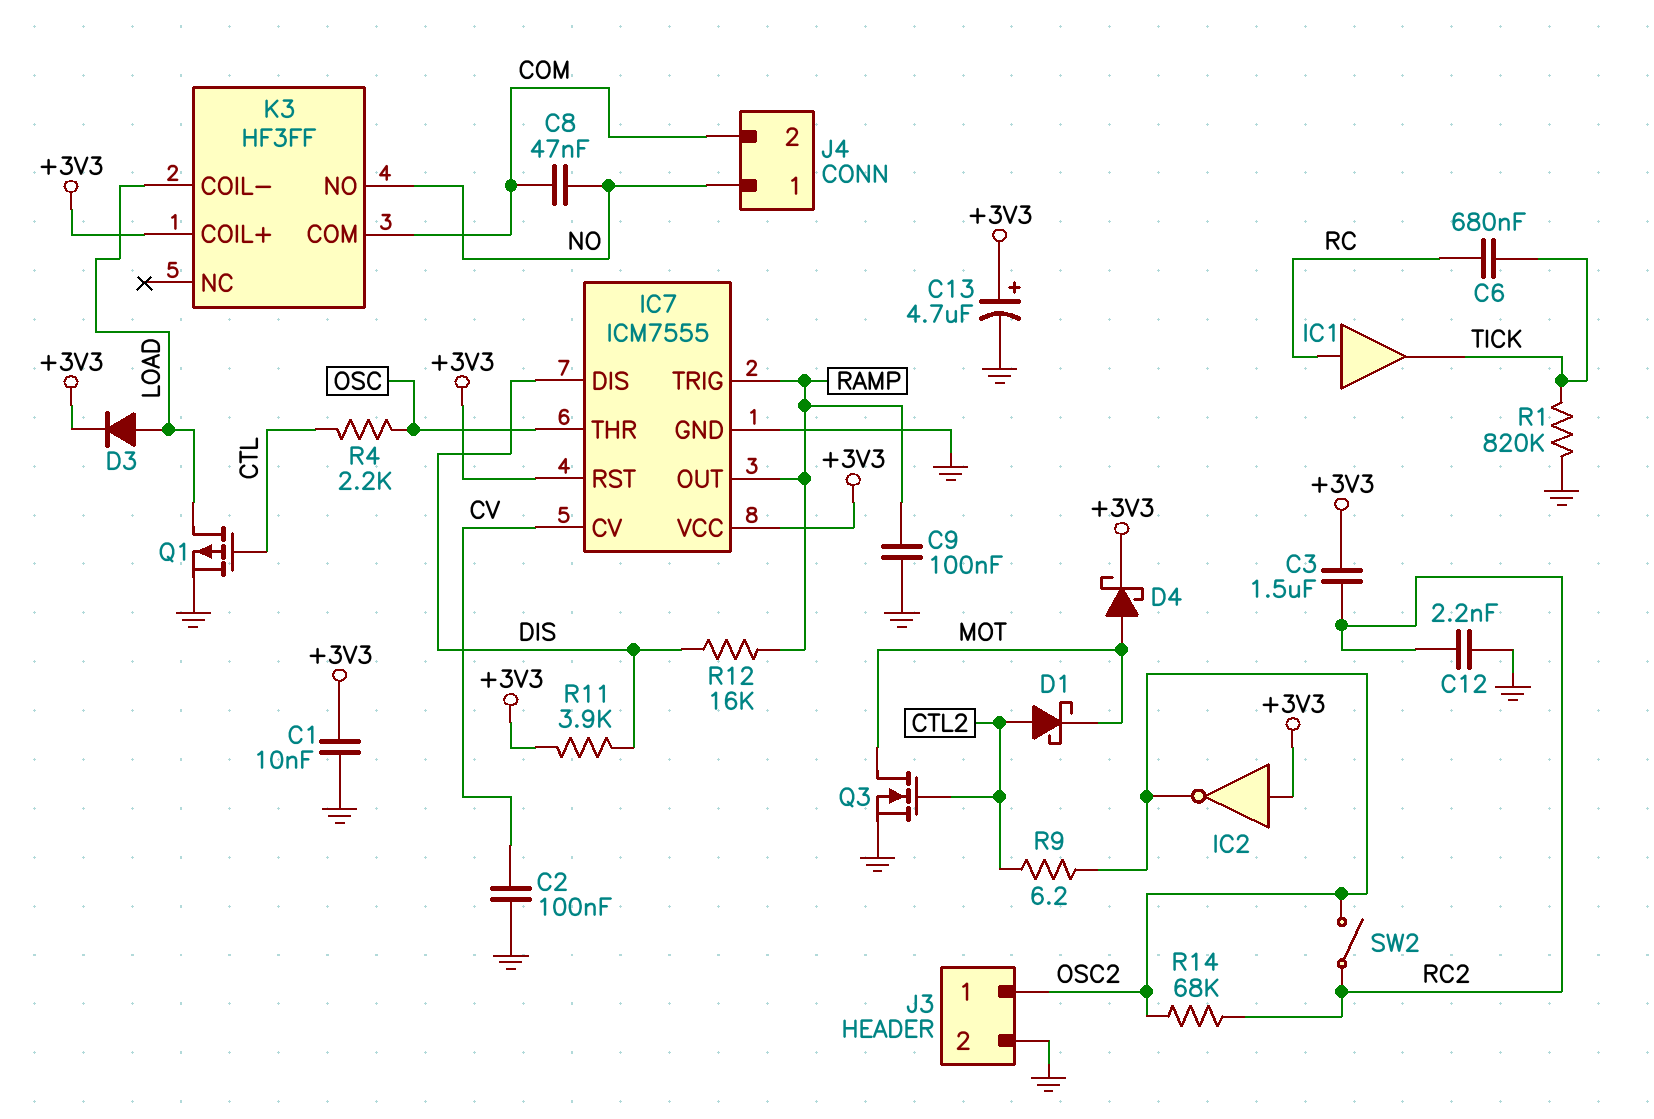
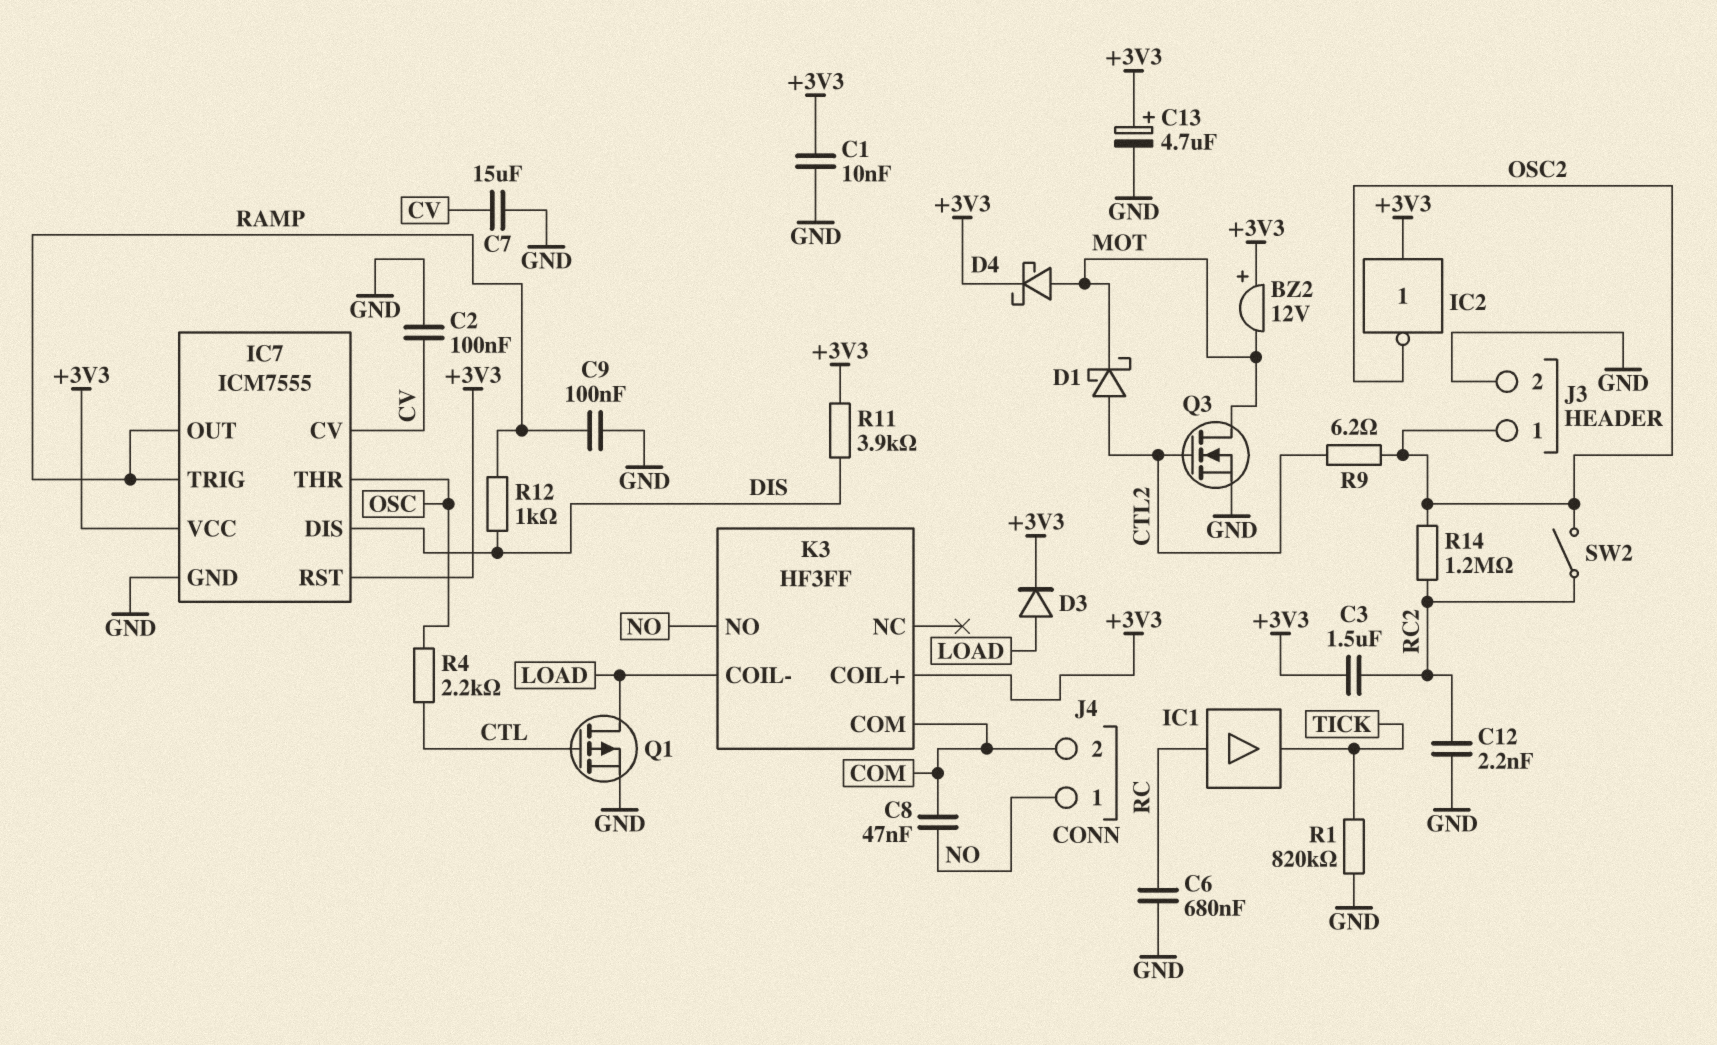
BZ2: none -> buzzer 12V (plus +3V3, minus MOT)
C6: 680nF (RC, TICK) -> 680nF (GND, RC)
C7: none -> 15uF (CV, GND)
R12: 16k (DIS, RAMP) -> 1k (DIS, RAMP)
R14: 68k (OSC2, RC2) -> 1.2M (OSC2, RC2)

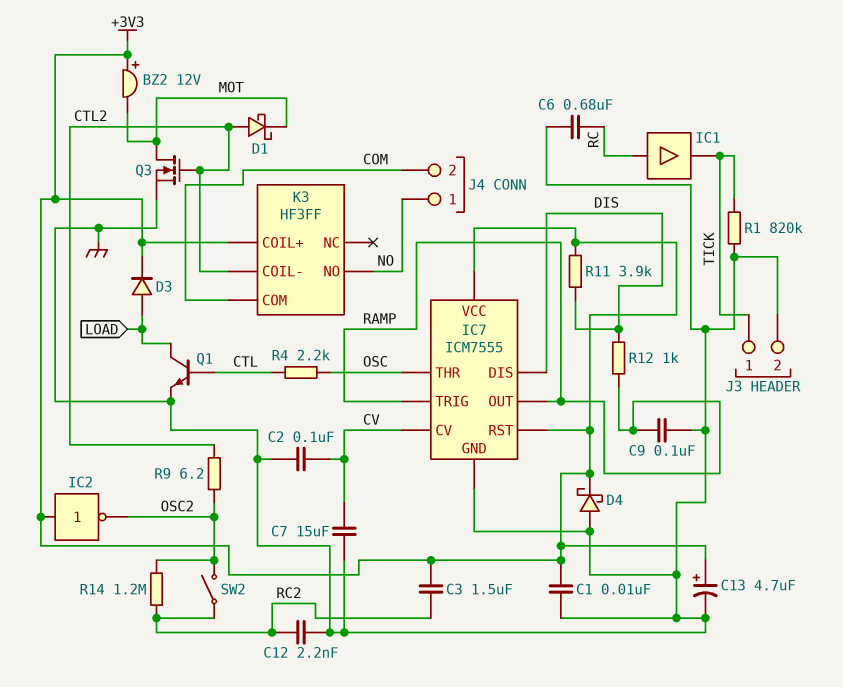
C8: 47nF (COM, NO) -> none
D4: schottky (A MOT, K +3V3) -> schottky (A GND, K +3V3)
J3 pin 1: OSC2 -> TICK
K3 pin COIL-: LOAD -> CTL2
Q1: PMOS (G CTL, D LOAD, S GND) -> NPN (B CTL, C LOAD, E GND)

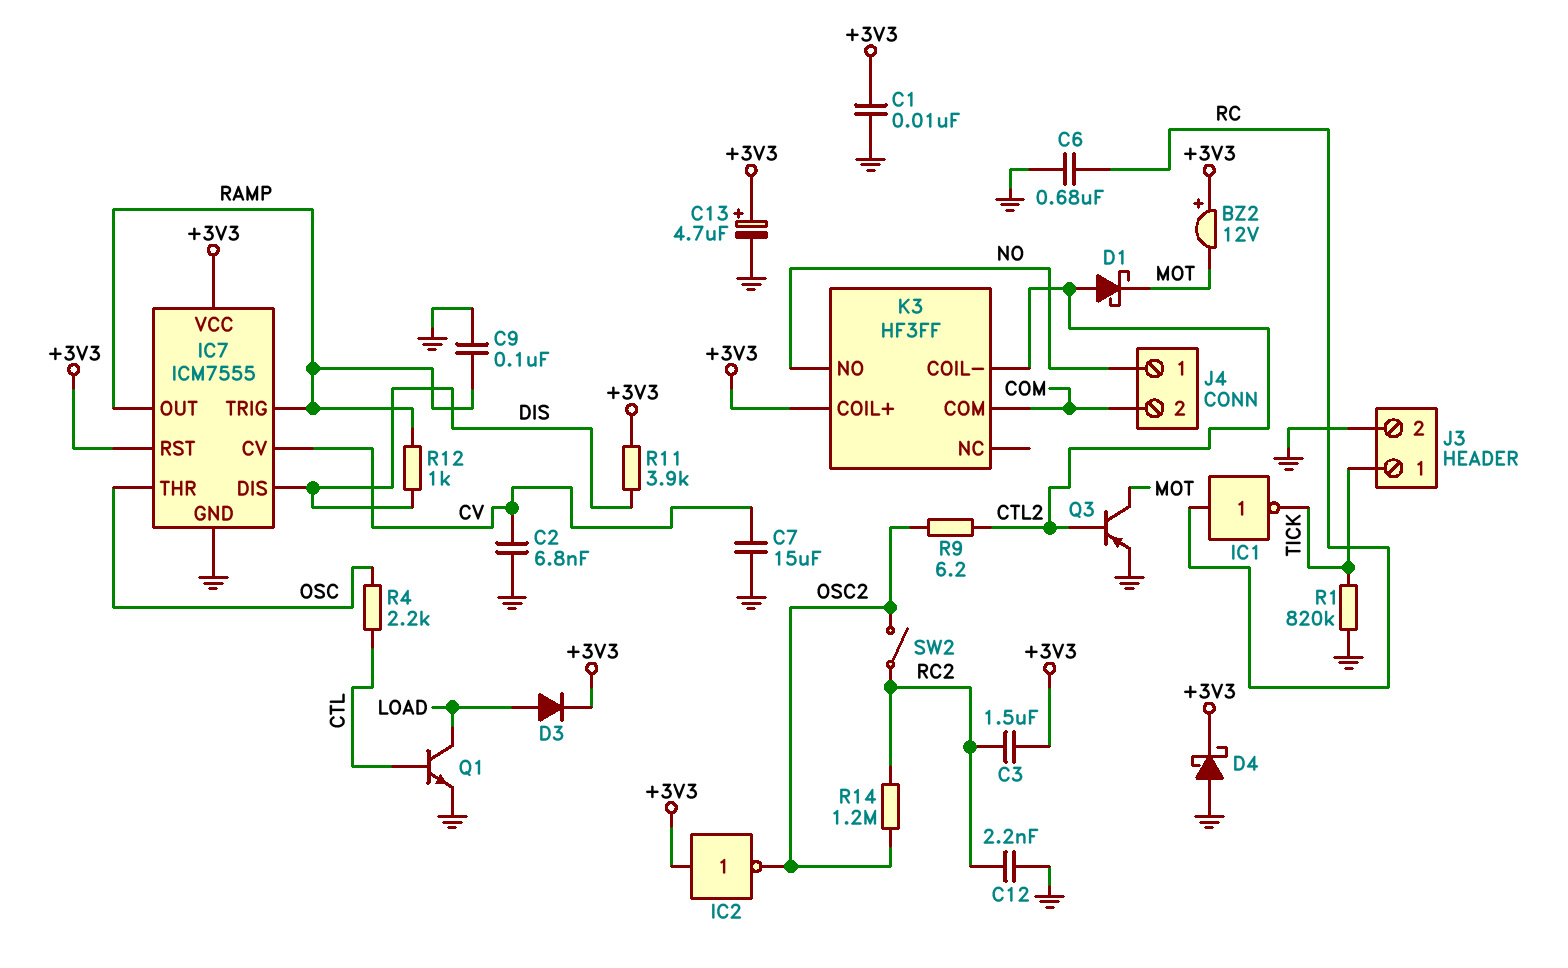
C2: 100nF (CV, GND) -> 6.8nF (CV, GND)
IC1: buffer (in RC, out TICK) -> NOT (in RC, out TICK)
Q3: NMOS (G CTL2, D MOT, S GND) -> PNP (B CTL2, C MOT, E GND)

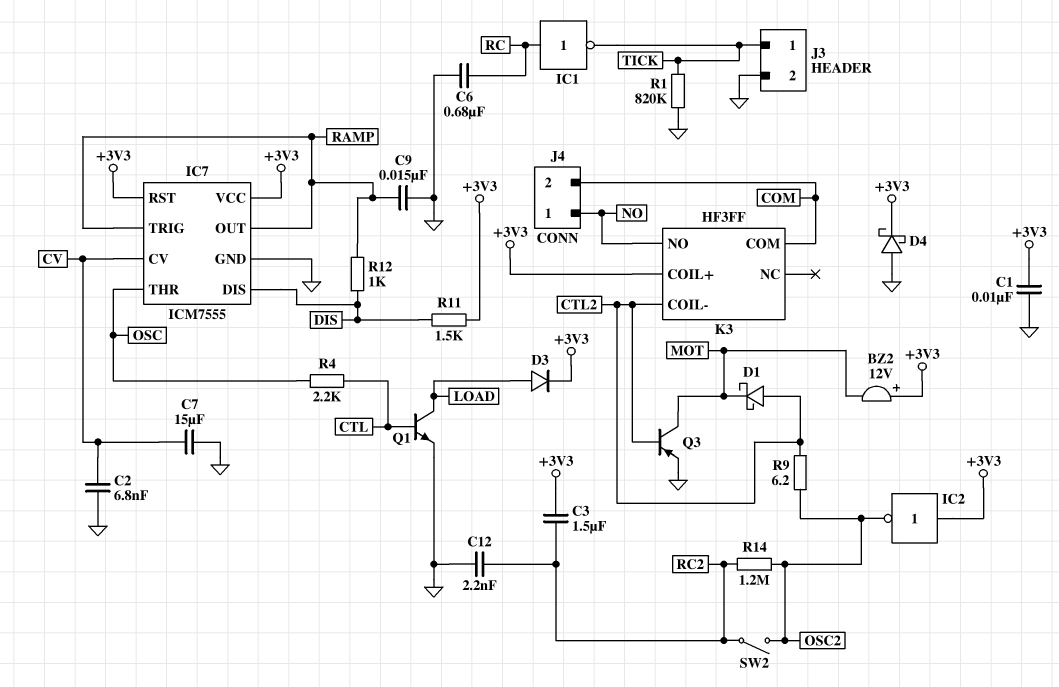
C9: 100nF (GND, RAMP) -> 15nF (GND, RAMP)
C13: 4.7uF (plus +3V3, minus GND) -> none
R11: 3.9k (+3V3, DIS) -> 1.5k (+3V3, DIS)

